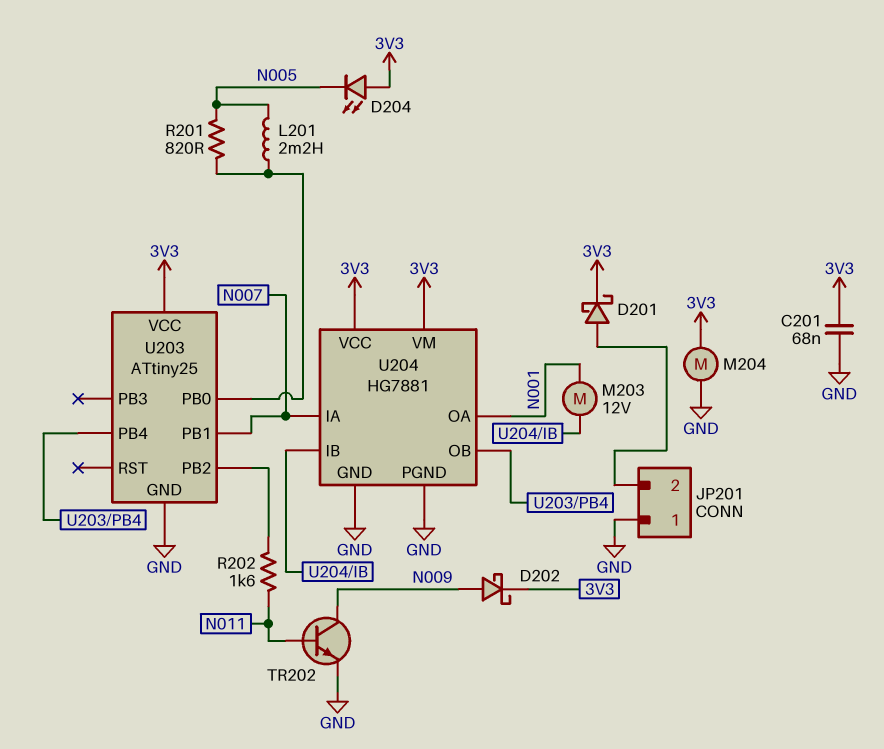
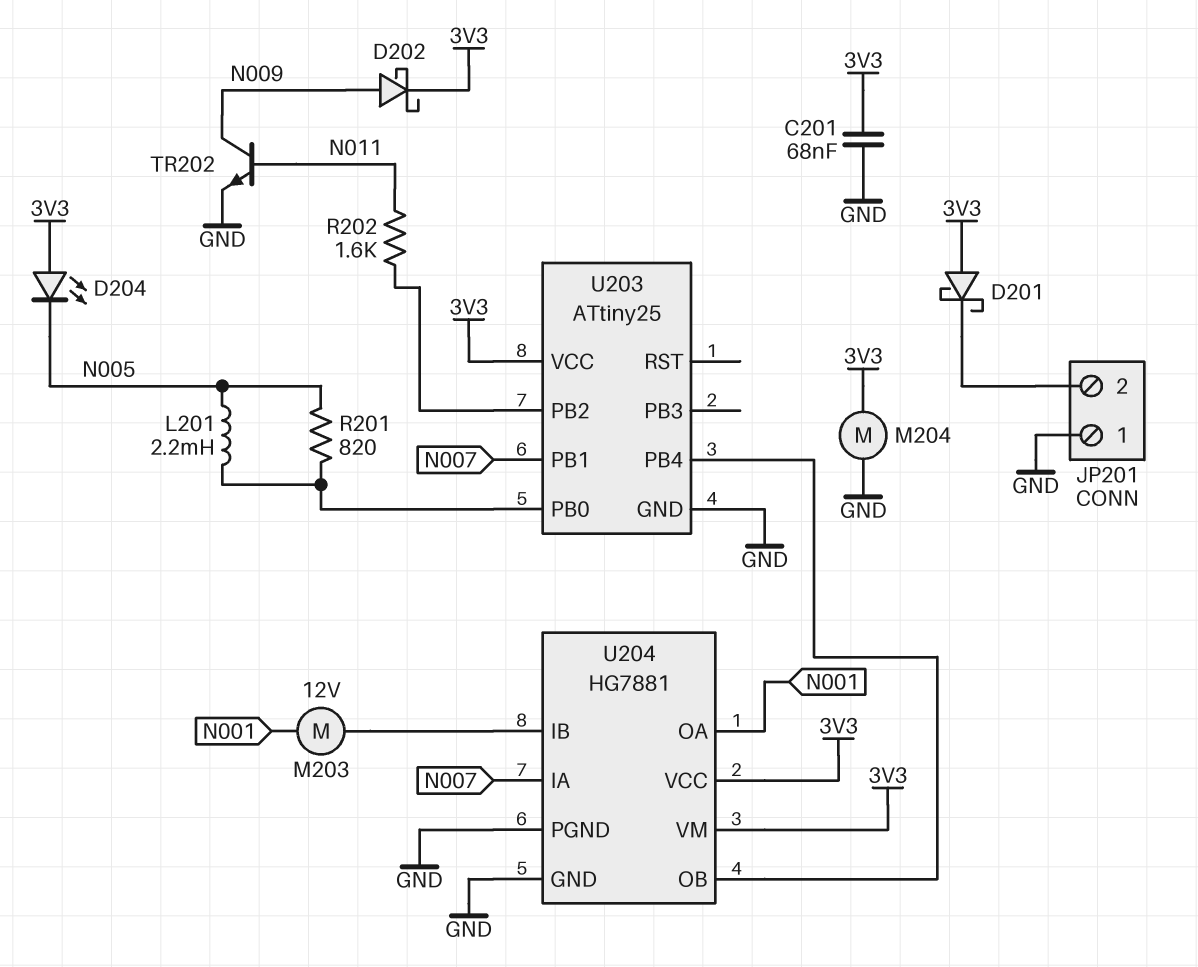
D201: schottky (A JP201/2, K 3V3) -> schottky (A 3V3, K JP201/2)

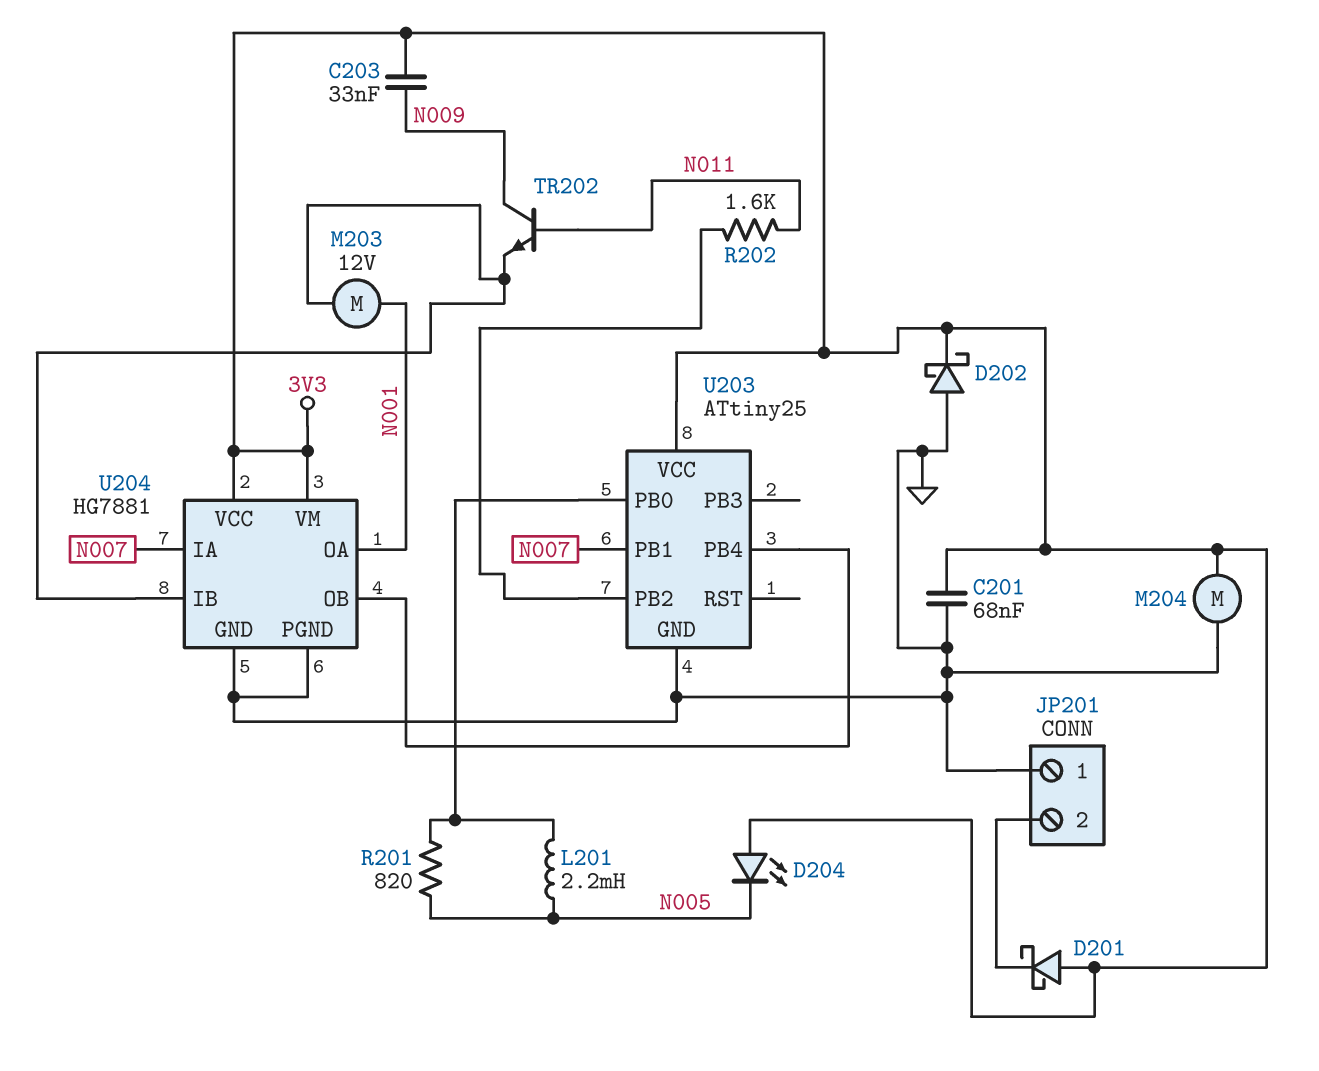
C203: none -> 33nF (3V3, N009)
D202: schottky (A N009, K 3V3) -> schottky (A GND, K 3V3)
TR202: NPN (B N011, C N009, E GND) -> NPN (B N011, C N009, E U204/IB)

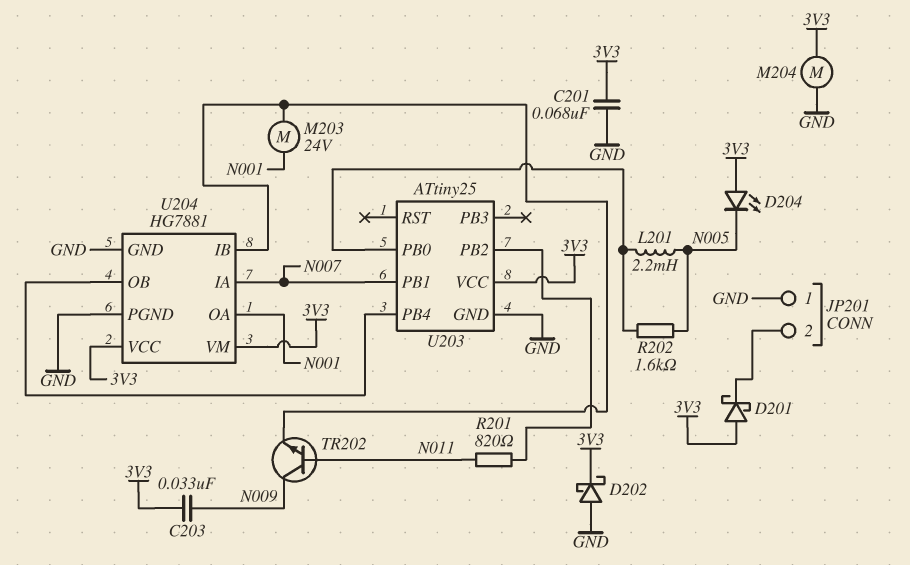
M203: motor 12V (N001, U204/IB) -> motor 24V (N001, U204/IB)
R201: 820 (N005, U203/PB0) -> 820 (N011, U203/PB2)
R202: 1.6k (N011, U203/PB2) -> 1.6k (N005, U203/PB0)

